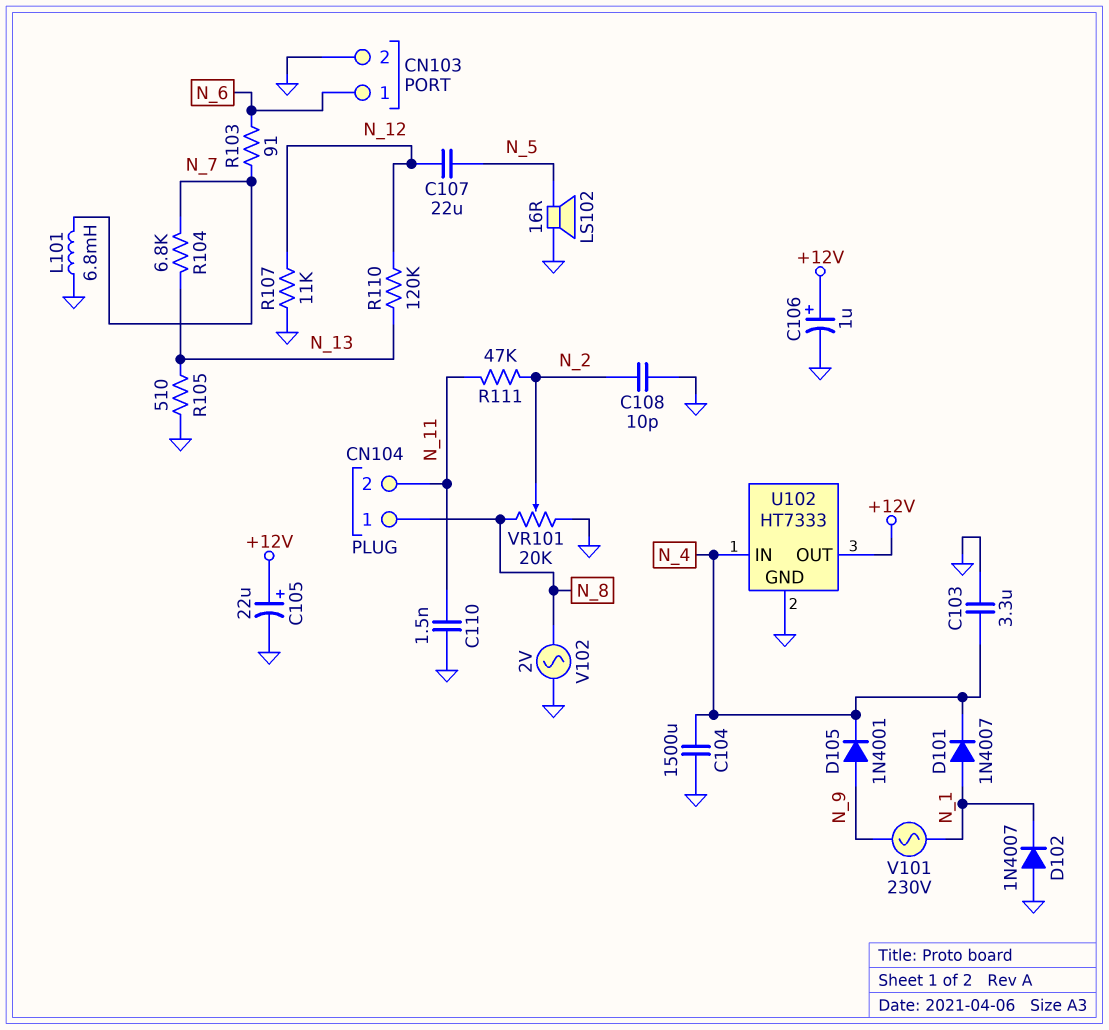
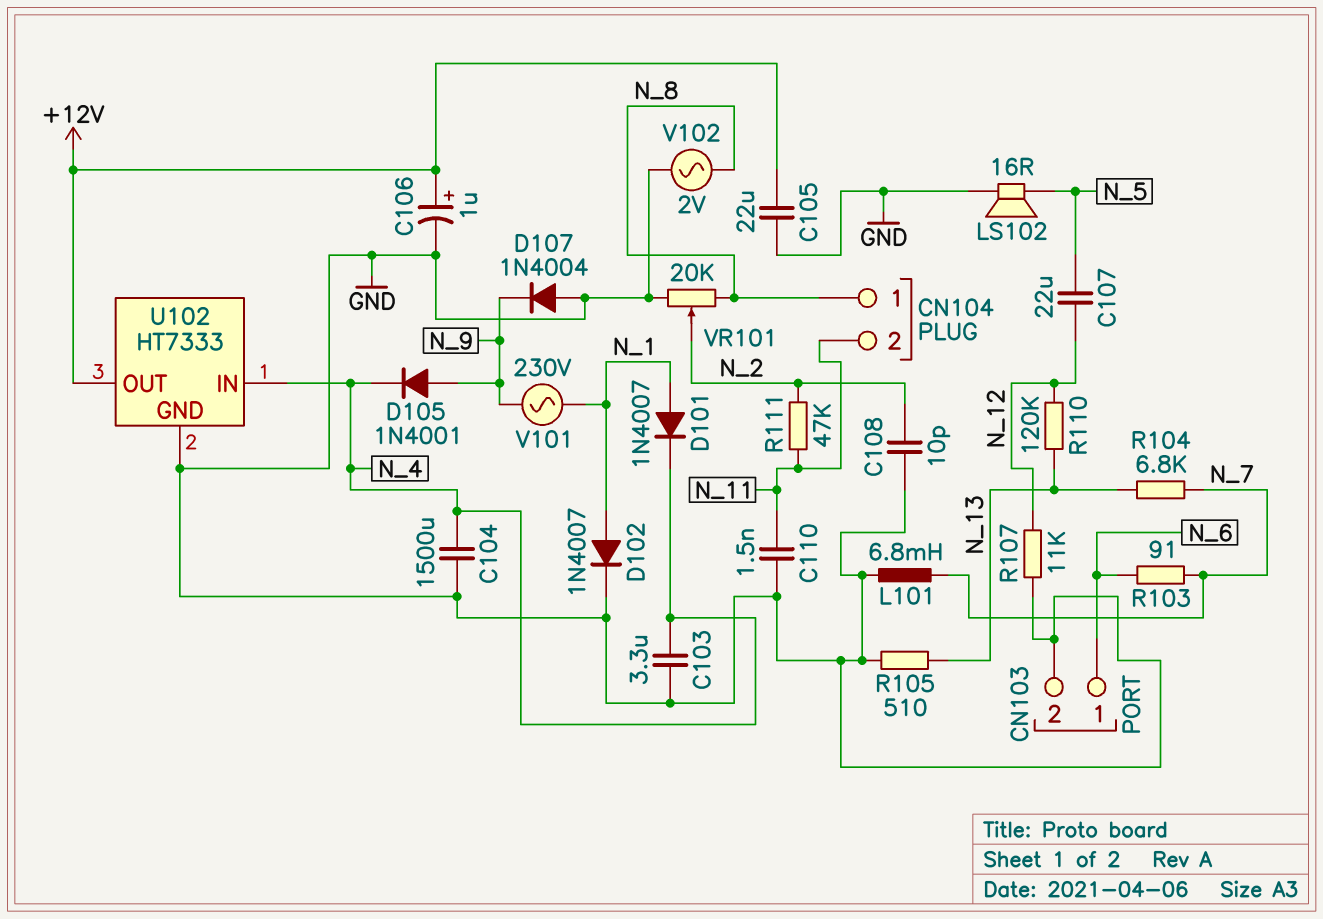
C105: 22uF (plus +12V, minus GND) -> 22uF (+12V, GND)
D102: diode 1N4007 (A GND, K N_1) -> diode 1N4007 (A N_1, K GND)
D107: none -> diode 1N4004 (A GND, K N_9)

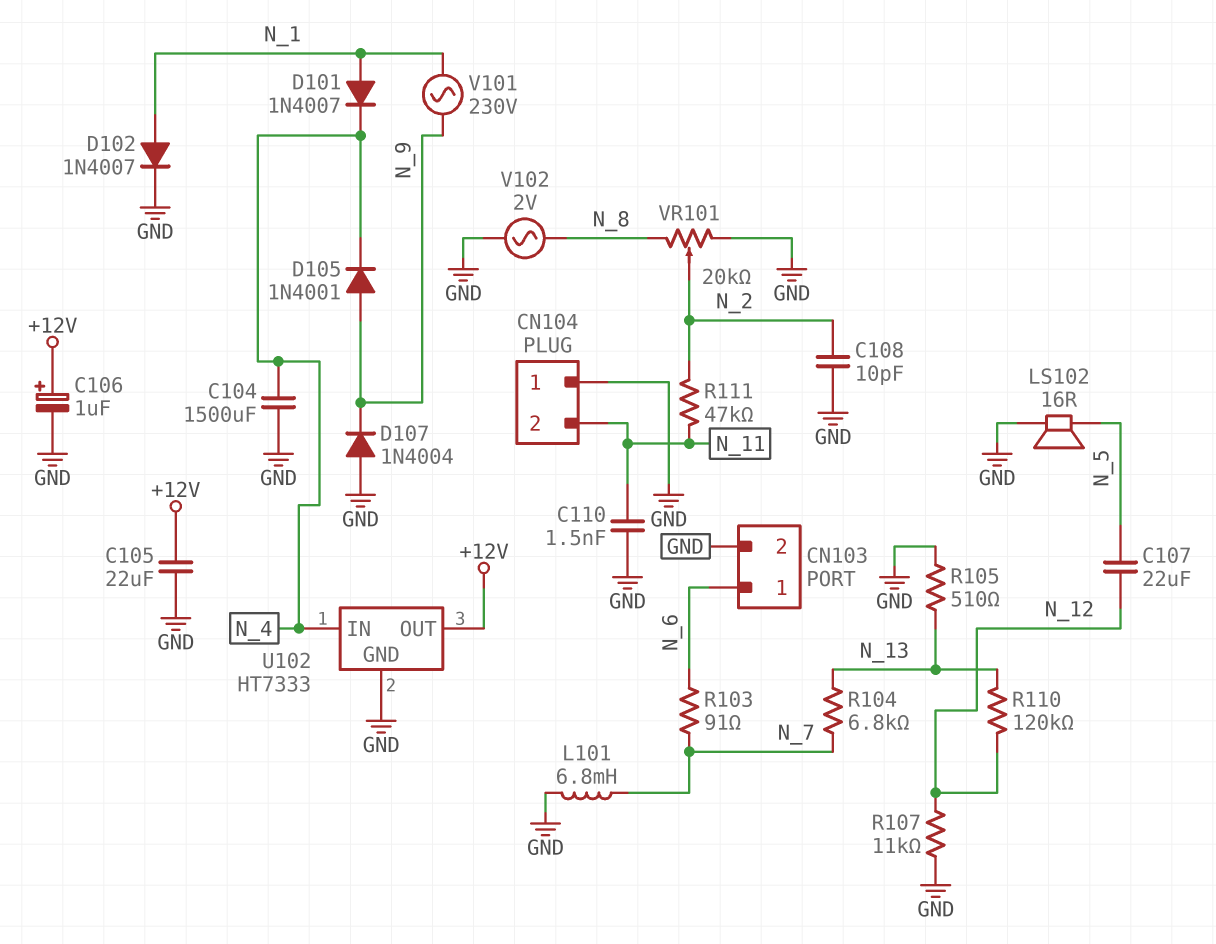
C103: 3.3uF (GND, N_4) -> none
CN104 pin 1: N_8 -> GND

